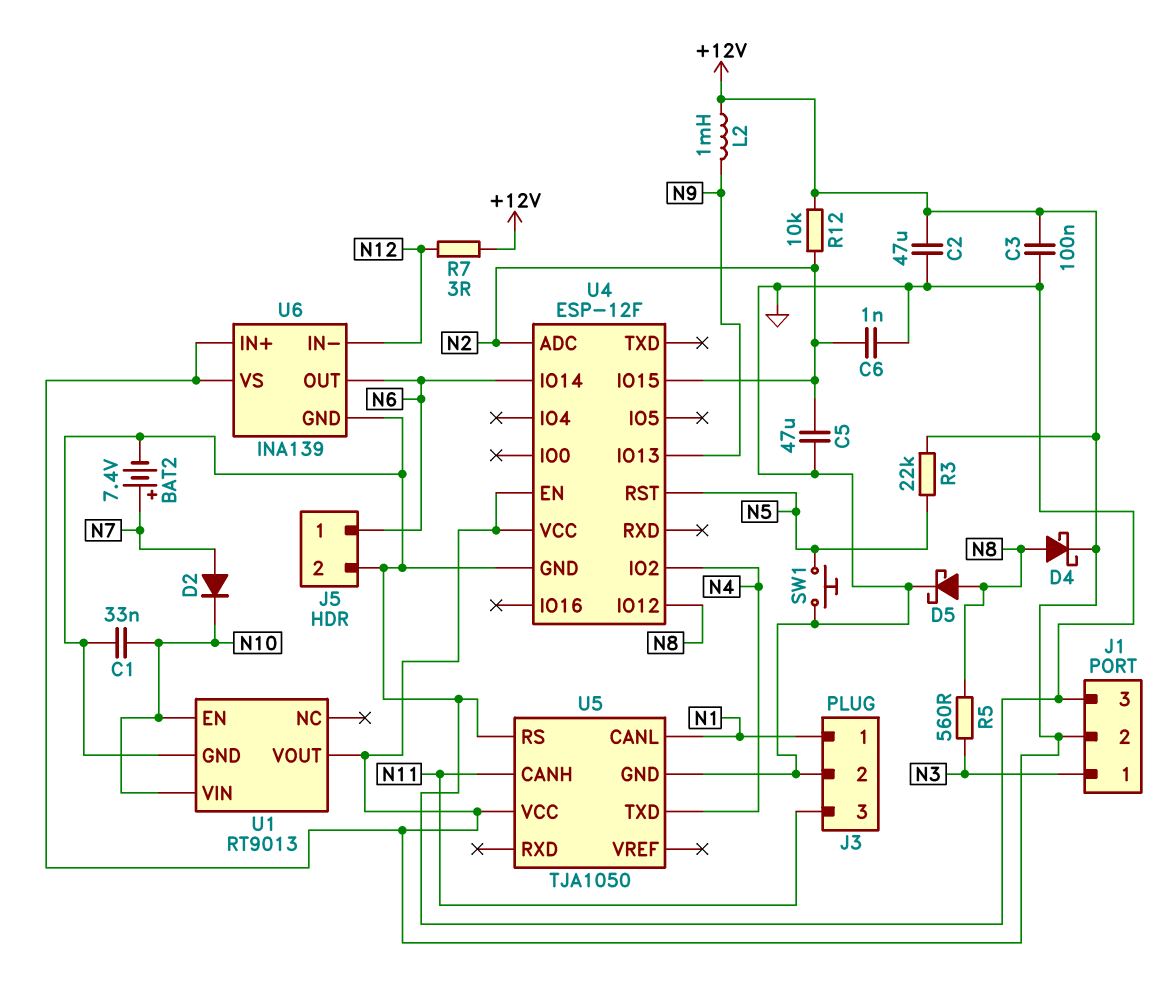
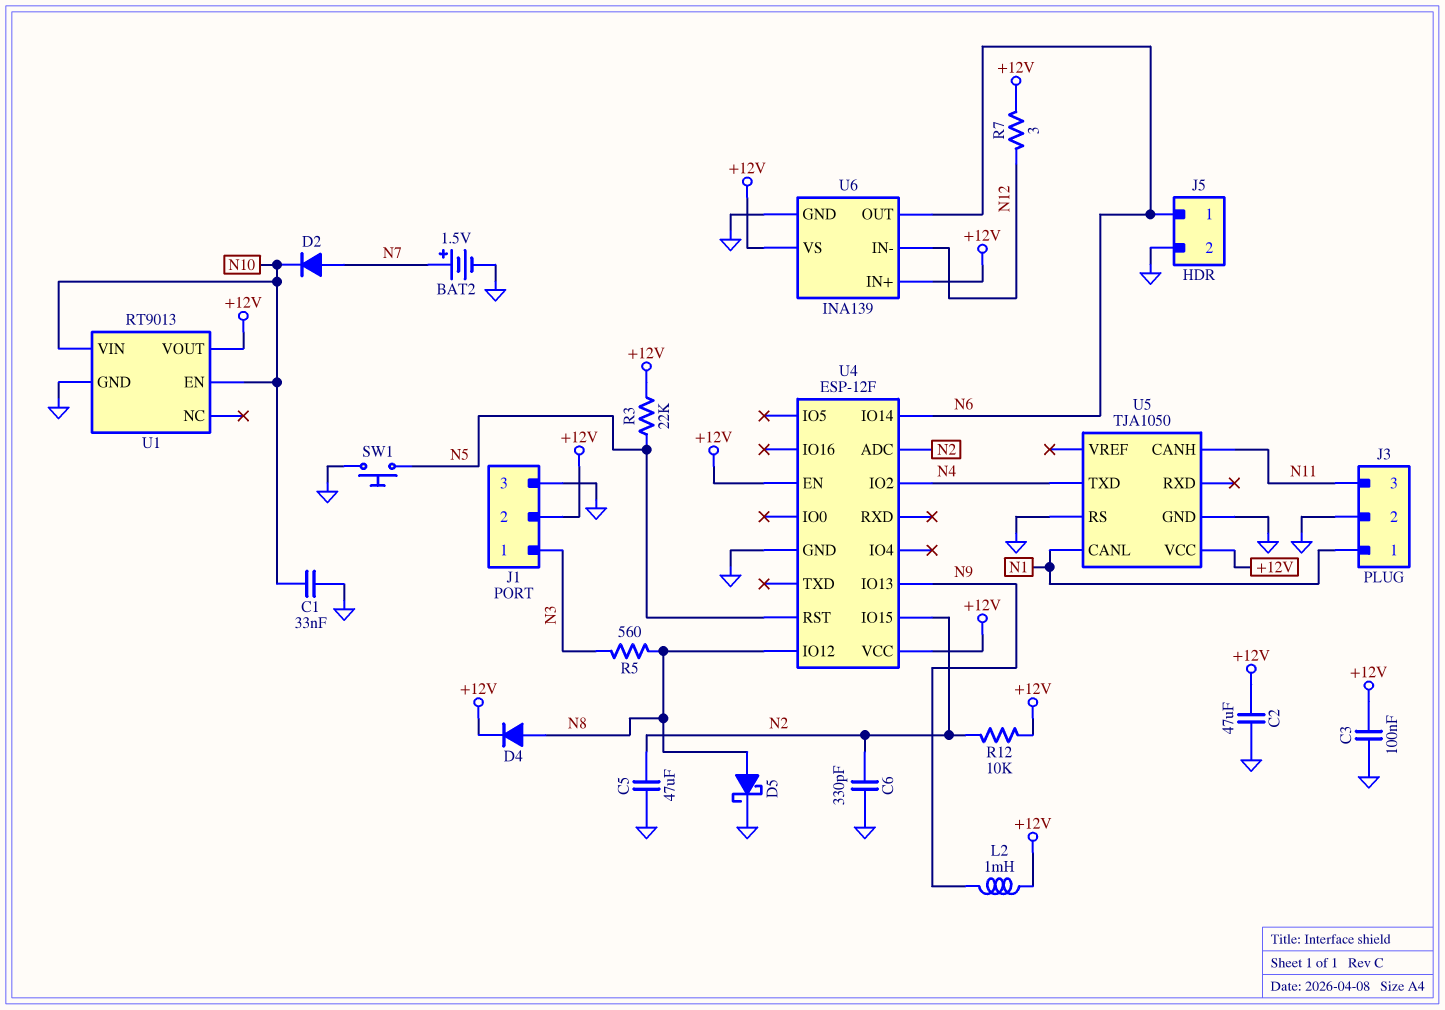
BAT2: 7.4V (plus N7, minus GND) -> 1.5V (plus N7, minus GND)
C6: 1nF (GND, N2) -> 330pF (GND, N2)
D4: schottky (A N8, K +12V) -> diode (A N8, K +12V)

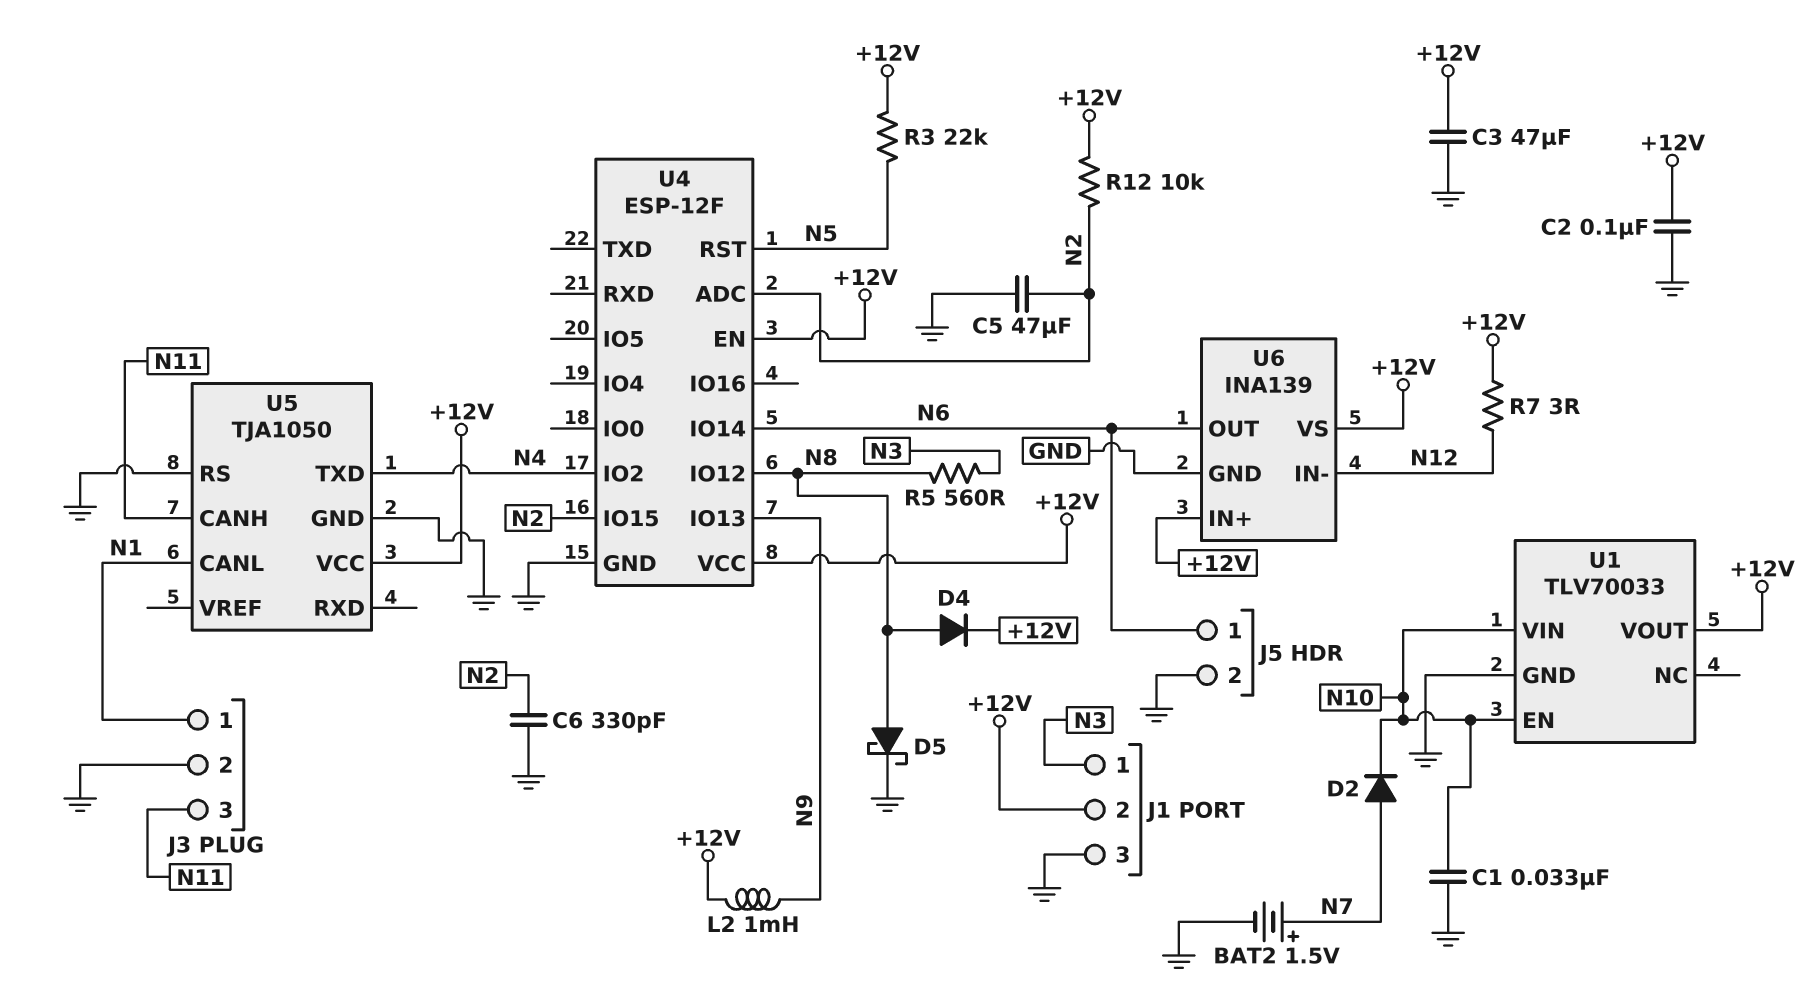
C2: 47uF (+12V, GND) -> 100nF (+12V, GND)
C3: 100nF (+12V, GND) -> 47uF (+12V, GND)
SW1: button (GND, N5) -> none
U1: RT9013 -> TLV70033

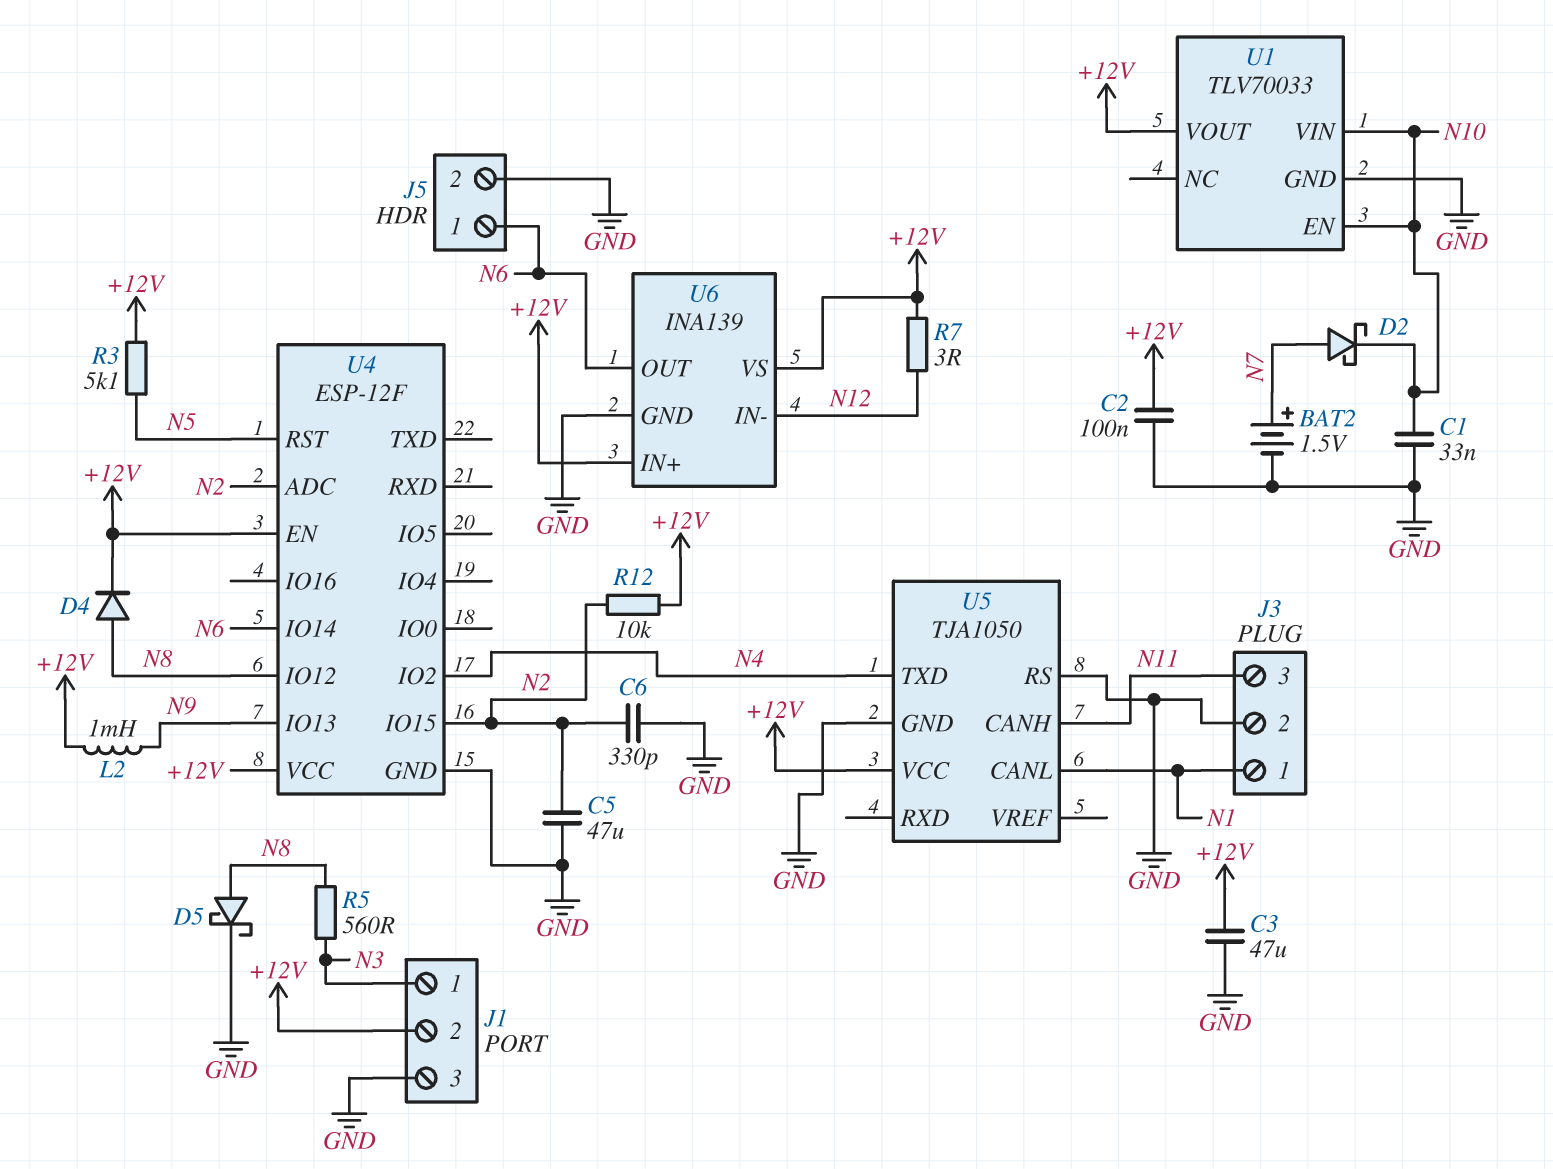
D2: diode (A N7, K N10) -> schottky (A N7, K N10)
R3: 22k (+12V, N5) -> 5.1k (+12V, N5)

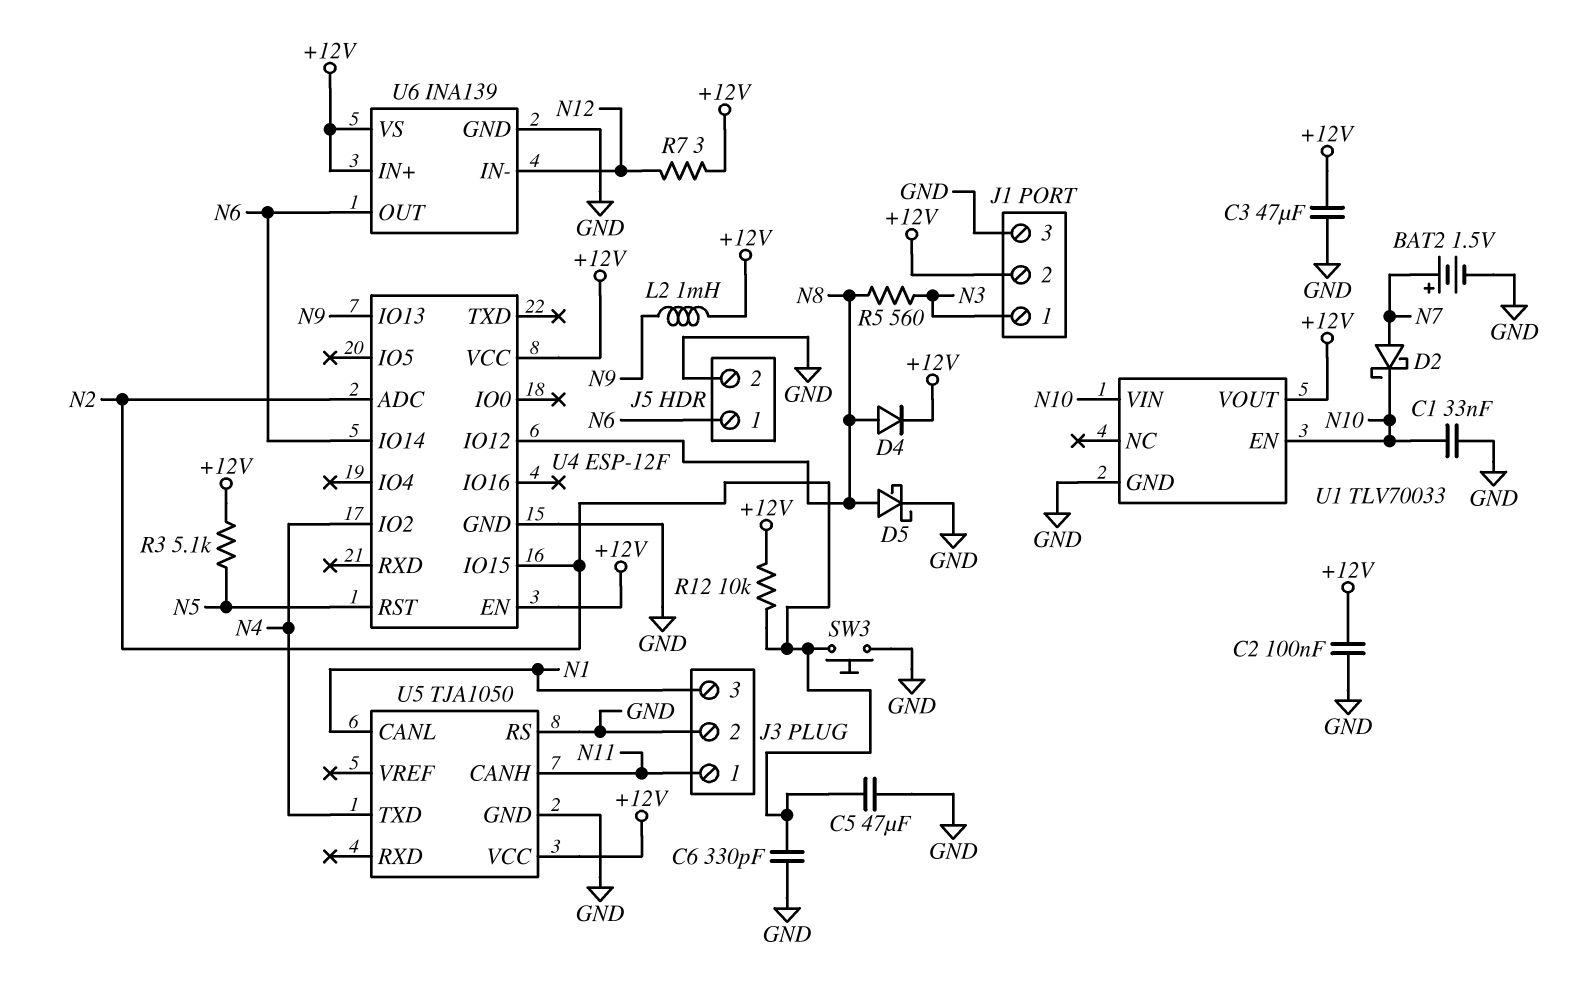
J3 pin 1: N1 -> N11
J3 pin 3: N11 -> N1
SW3: none -> button (GND, N2)

